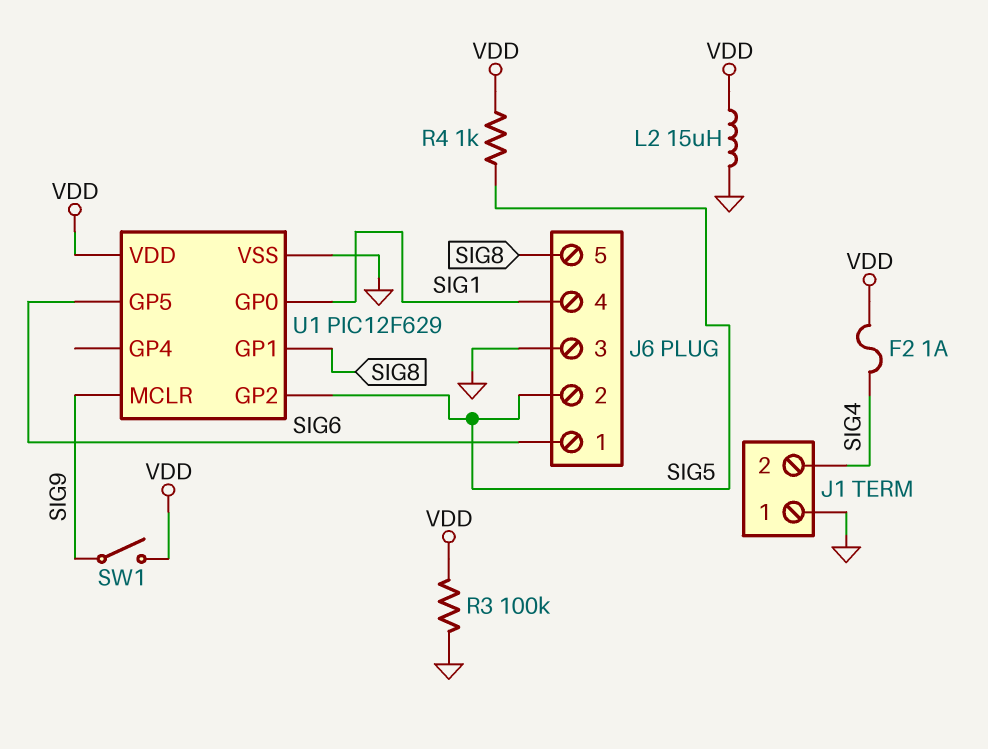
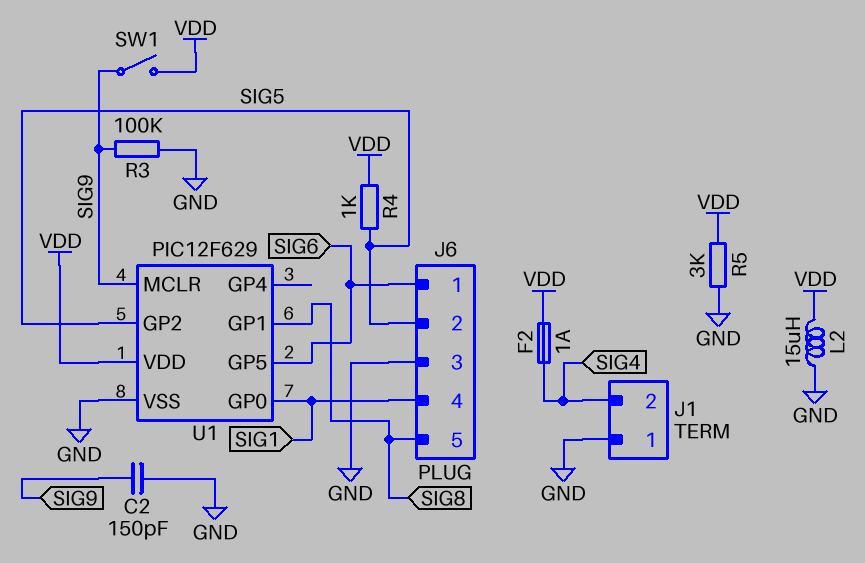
C2: none -> 150pF (GND, SIG9)
R3: 100k (GND, VDD) -> 100k (GND, SIG9)
R5: none -> 3k (GND, VDD)

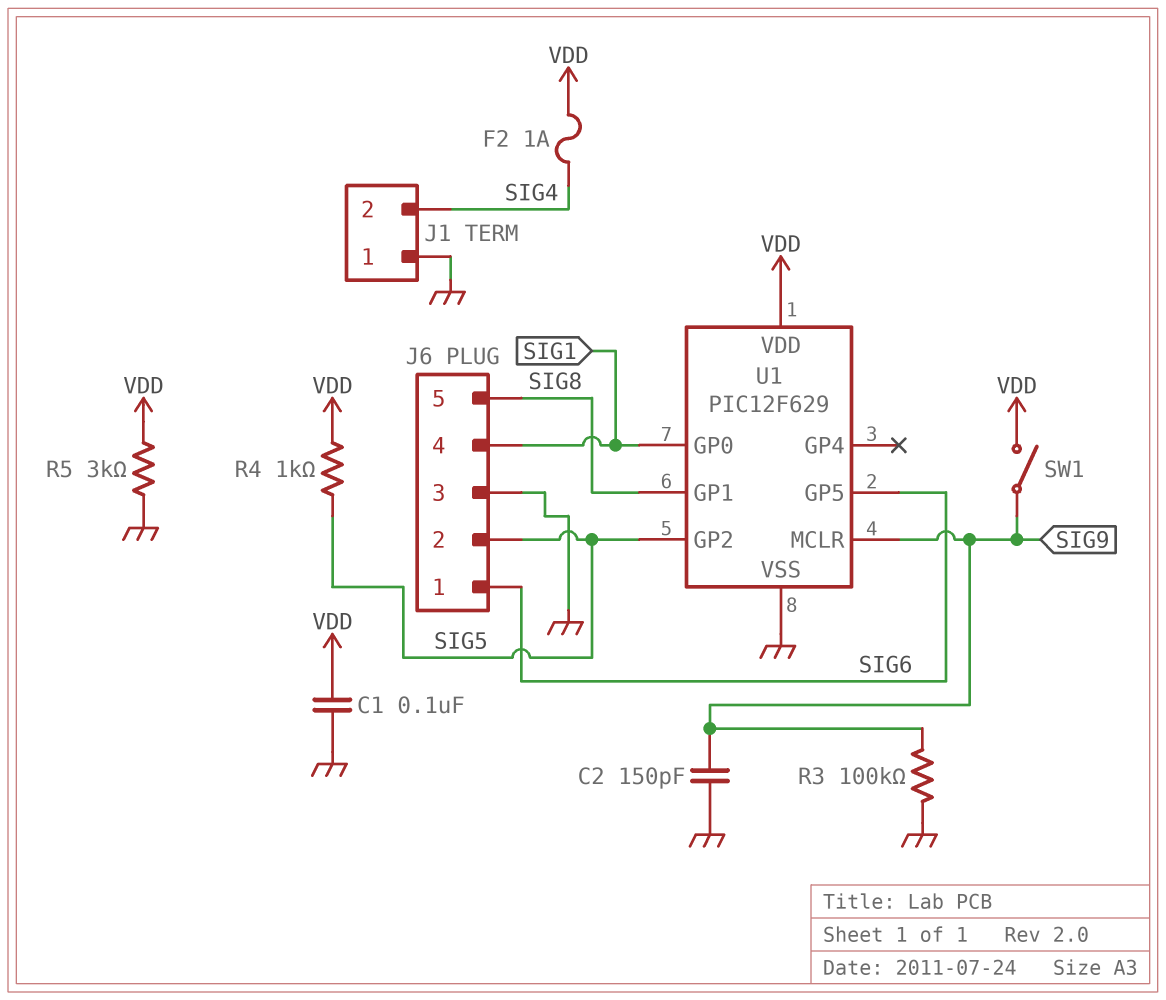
C1: none -> 100nF (GND, VDD)
L2: 15uH (GND, VDD) -> none

